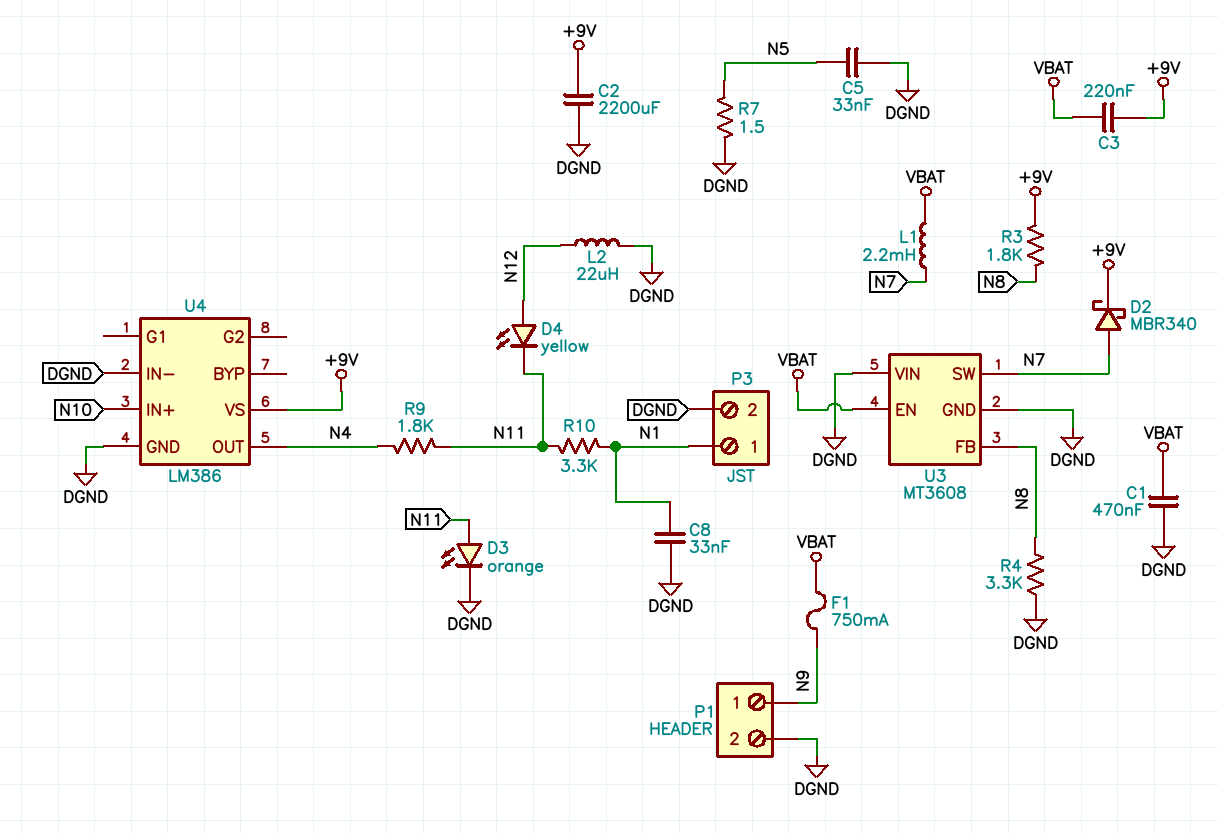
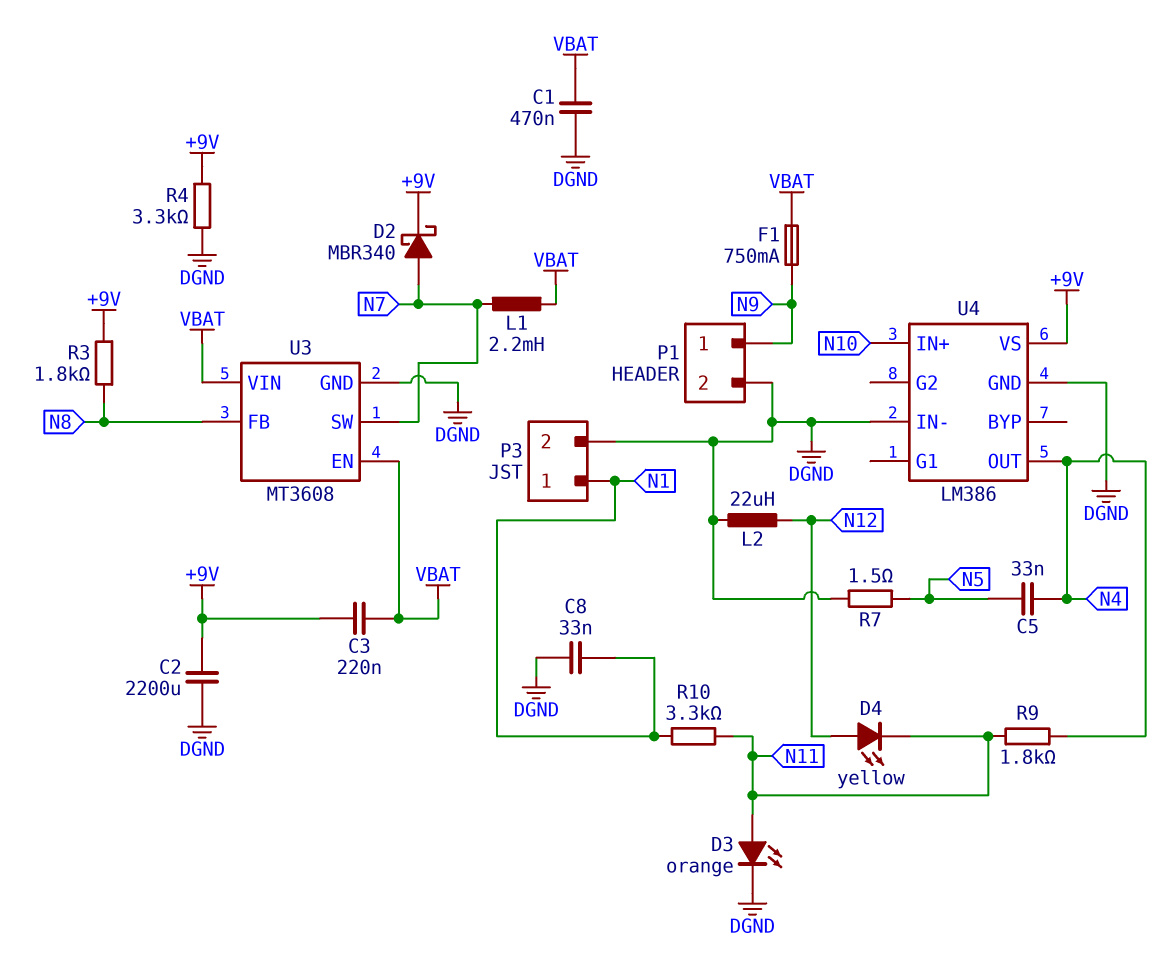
C5: 33nF (DGND, N5) -> 33nF (N4, N5)
R4: 3.3k (DGND, N8) -> 3.3k (+9V, DGND)
U3 pin VIN: DGND -> VBAT

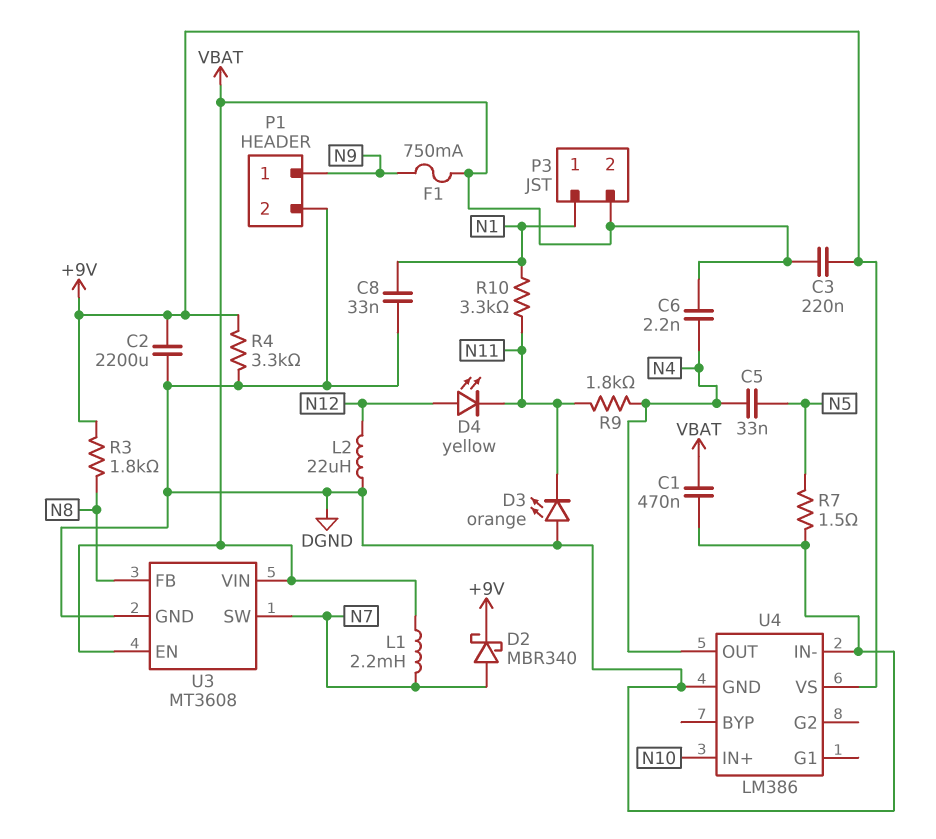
C6: none -> 2.2nF (N4, VBAT)
D3: LED orange (A N11, K DGND) -> LED orange (A DGND, K N11)
P3 pin 2: DGND -> VBAT

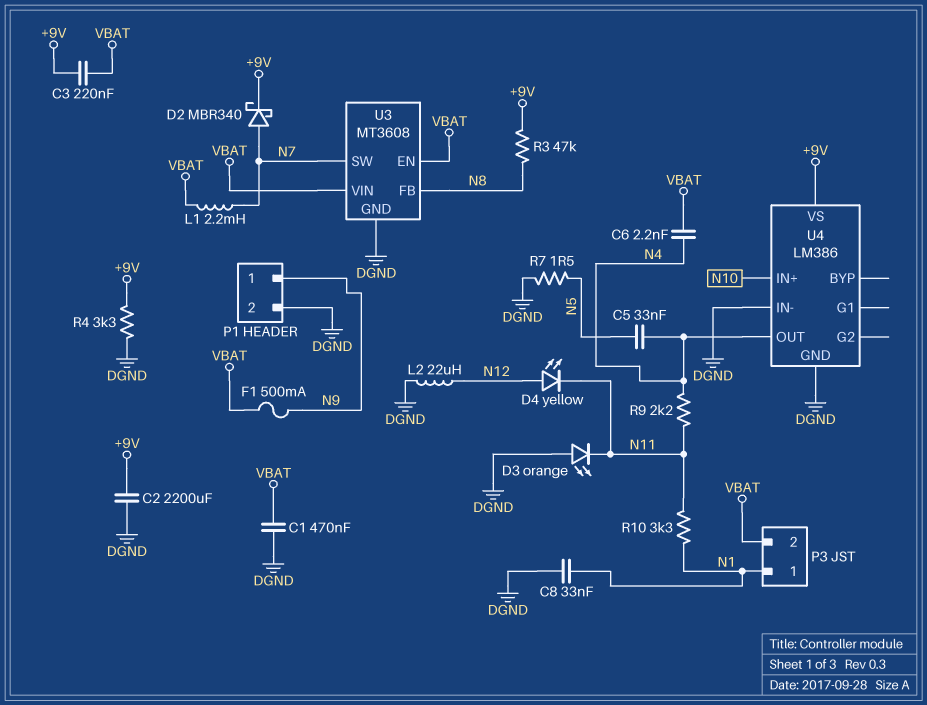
F1: 750mA (N9, VBAT) -> 500mA (N9, VBAT)
R3: 1.8k (+9V, N8) -> 47k (+9V, N8)
R9: 1.8k (N4, N11) -> 2.2k (N4, N11)

